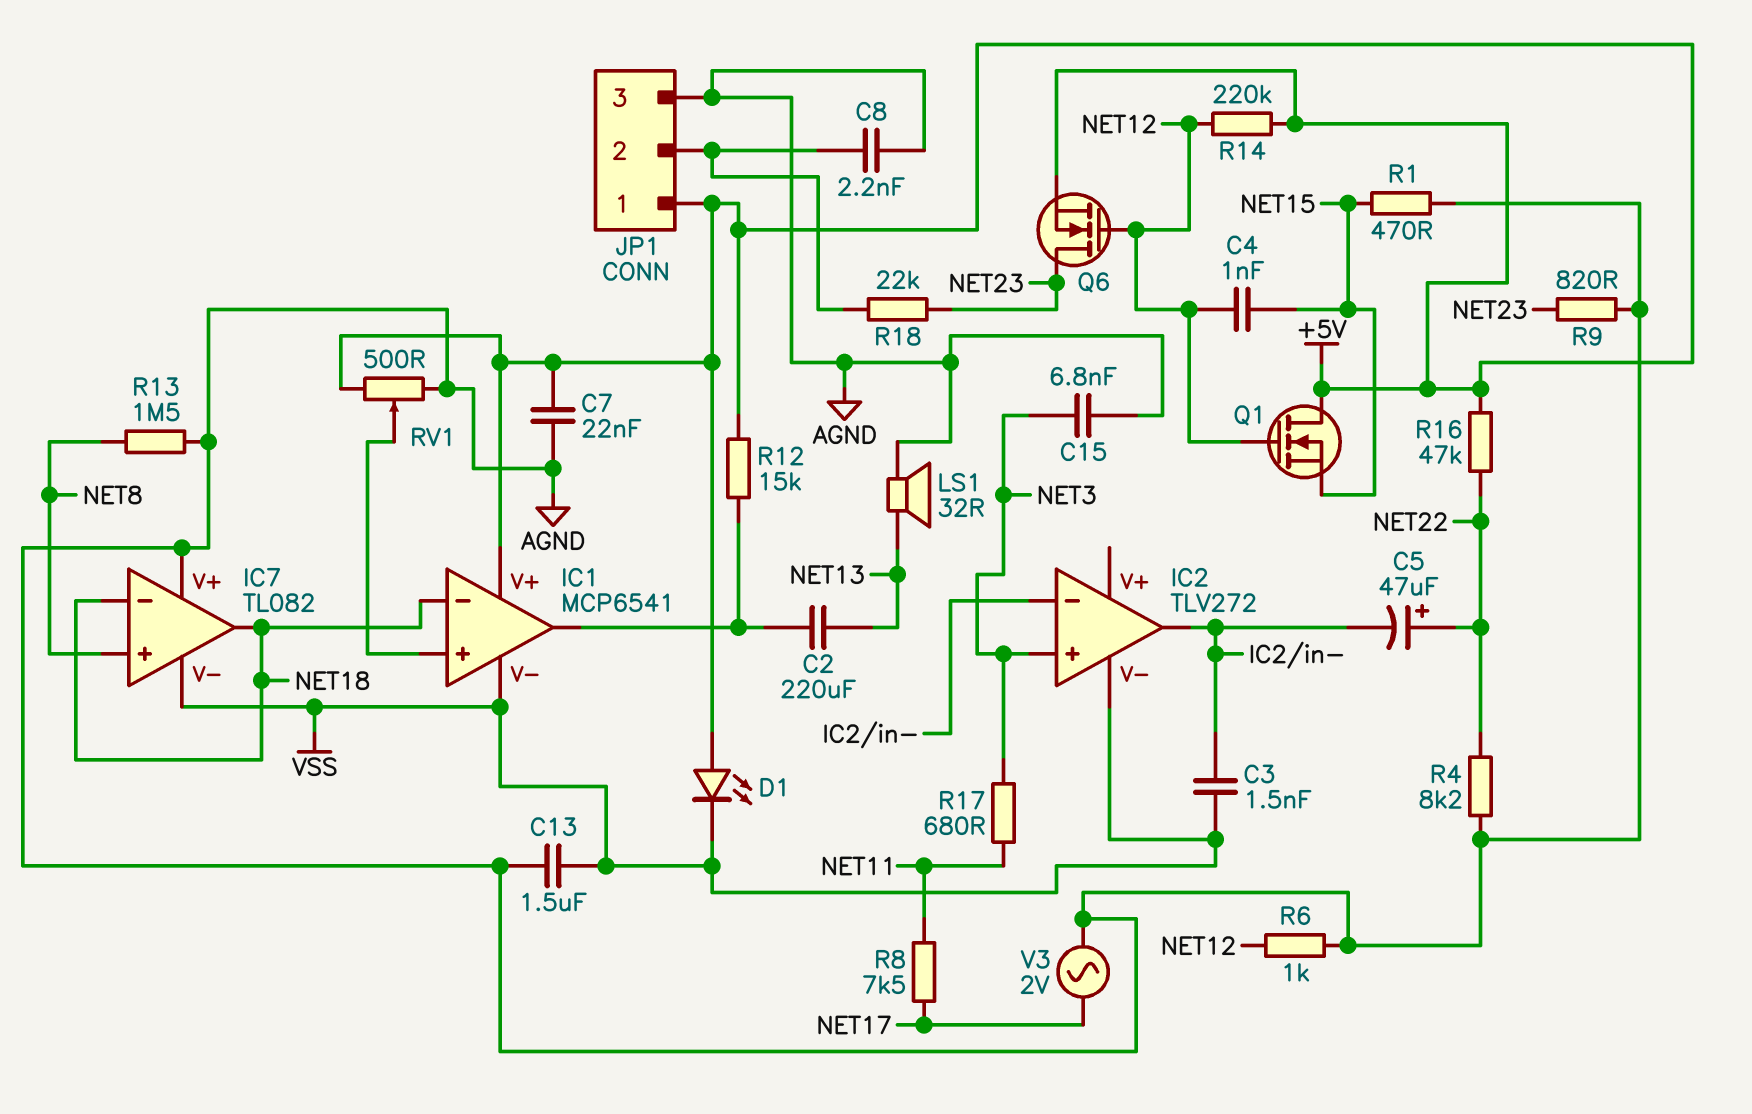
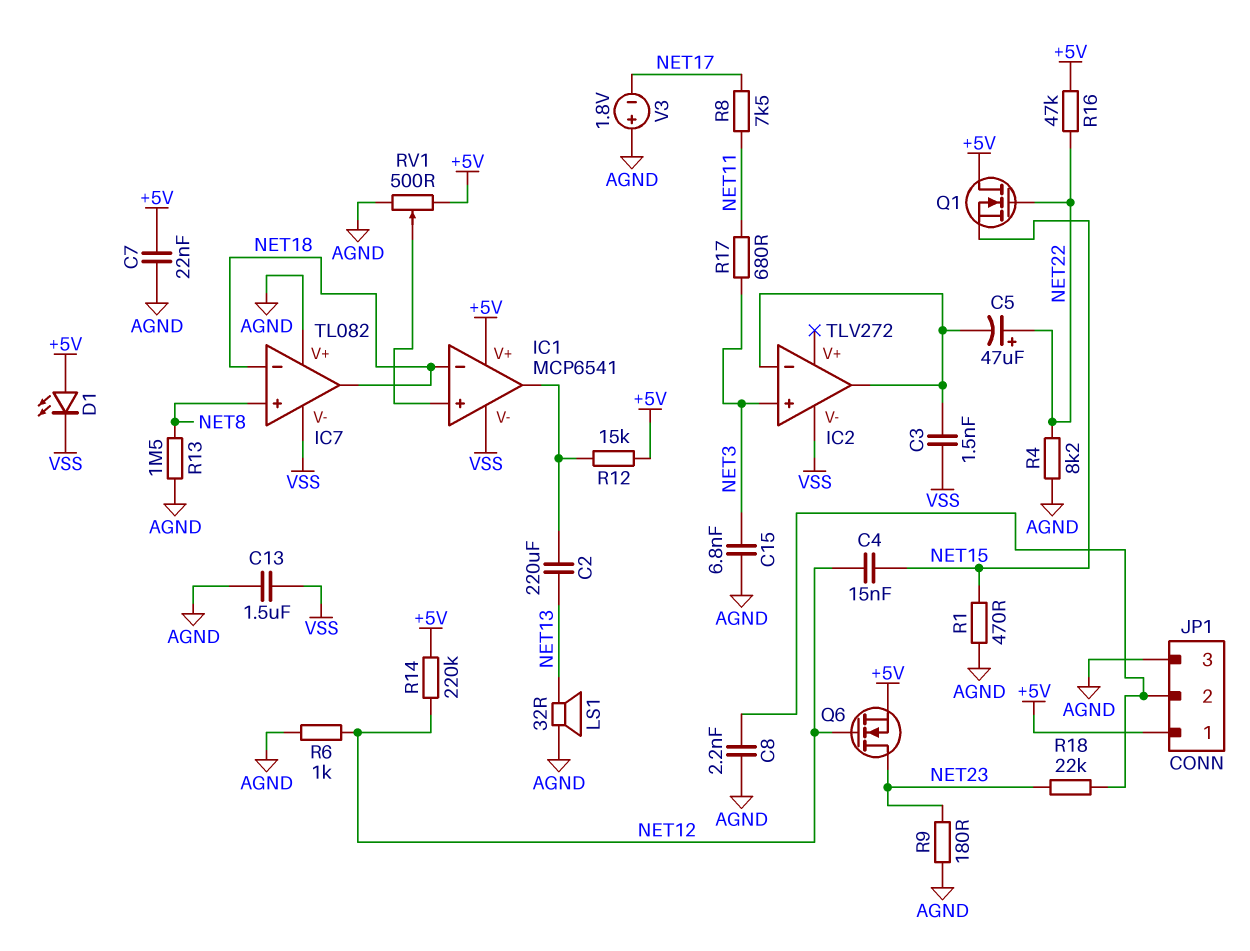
C4: 1nF (NET12, NET15) -> 15nF (NET12, NET15)
Q1: NMOS (G NET12, D +5V, S NET15) -> NMOS (G NET22, D +5V, S NET15)
R9: 820 (AGND, NET23) -> 180 (AGND, NET23)
V3: AC 2V (AGND, NET17) -> 1.8V (plus AGND, minus NET17)

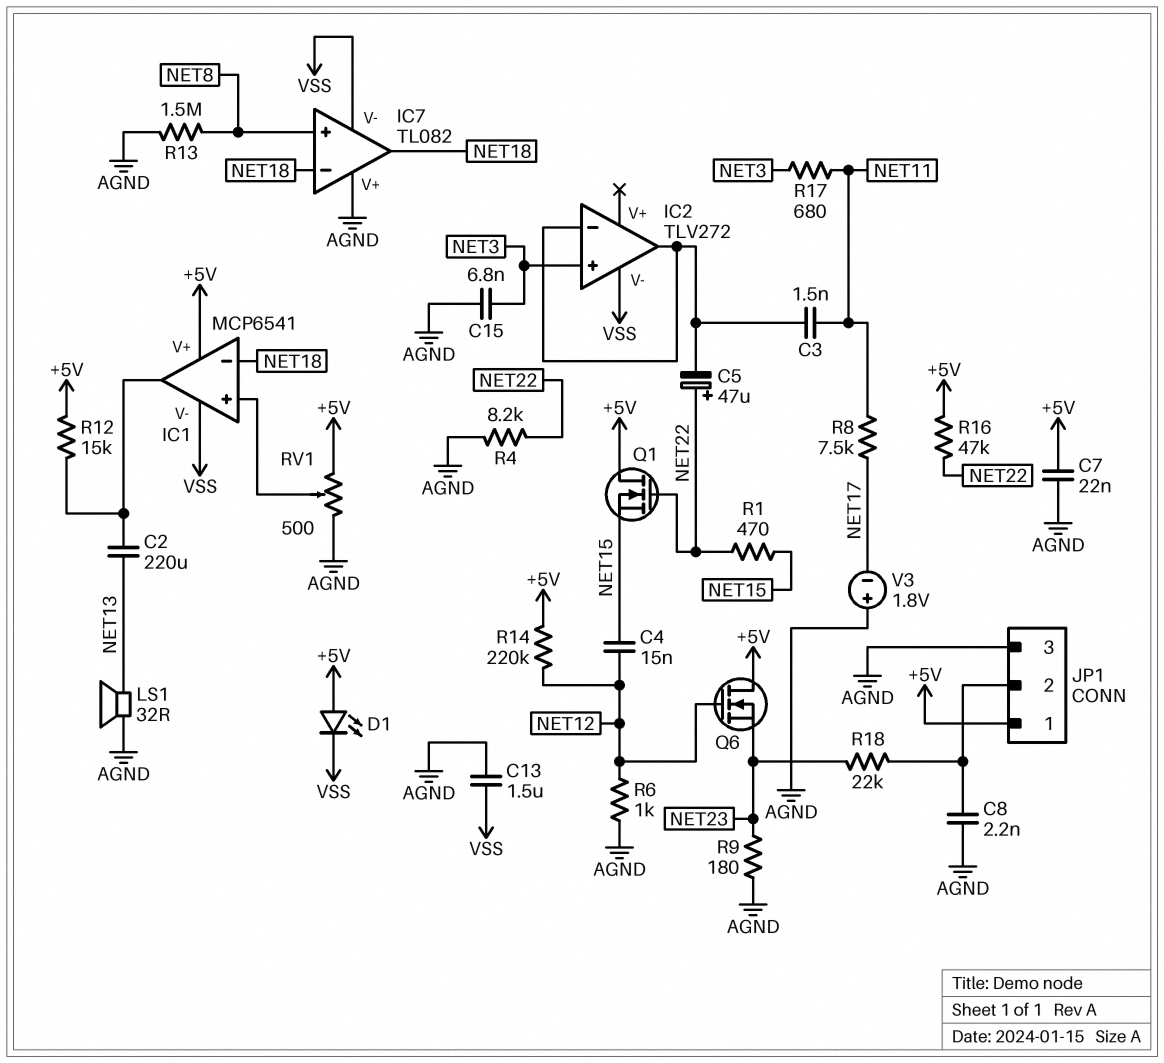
C3: 1.5nF (IC2/in-, VSS) -> 1.5nF (IC2/in-, NET11)
Q6: NMOS (G NET12, D NET23, S +5V) -> NMOS (G NET12, D +5V, S NET23)
R1: 470 (AGND, NET15) -> 470 (NET15, NET22)

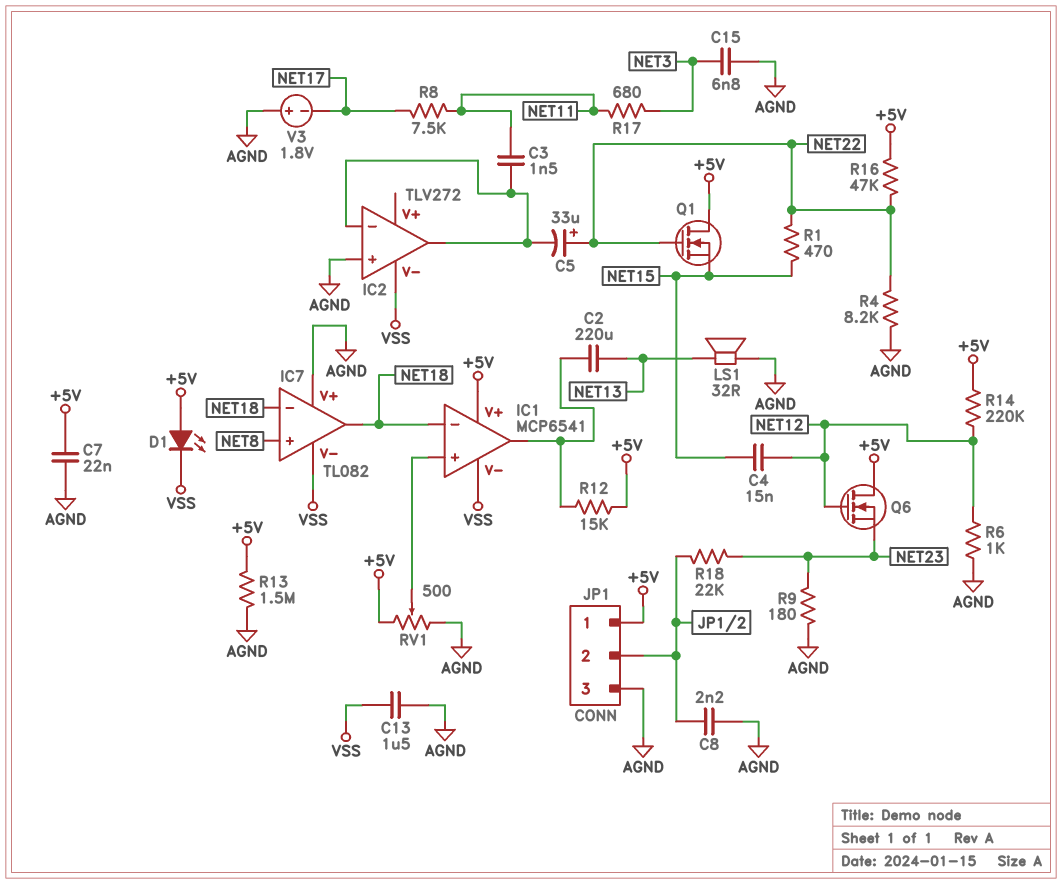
C5: 47uF (plus NET22, minus IC2/in-) -> 33uF (plus NET22, minus IC2/in-)
IC2 pin in+: NET3 -> AGND
R13: 1.5M (AGND, NET8) -> 1.5M (+5V, AGND)

